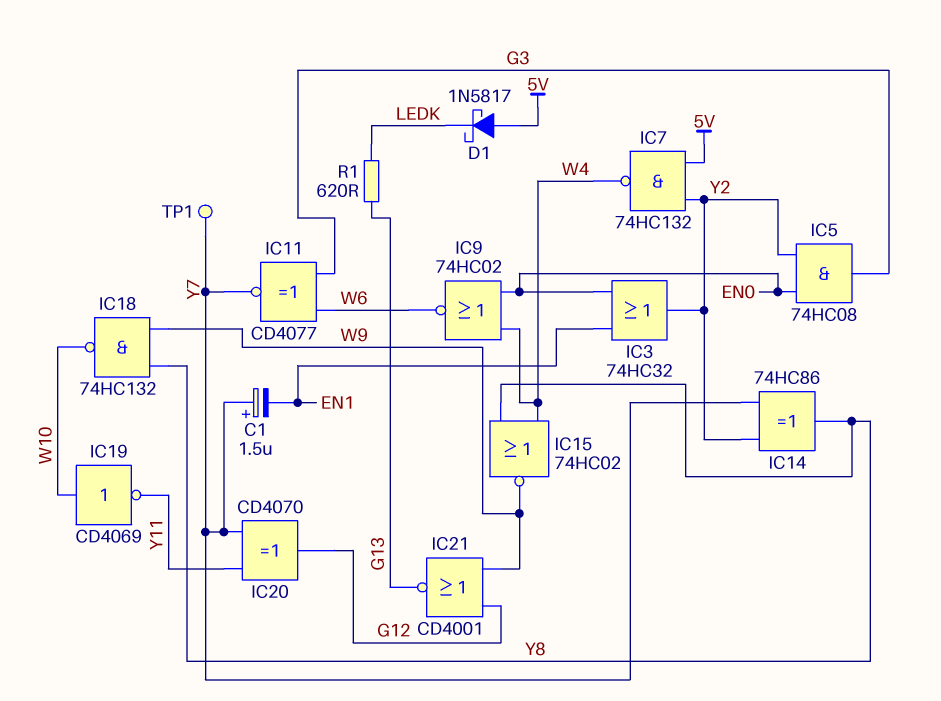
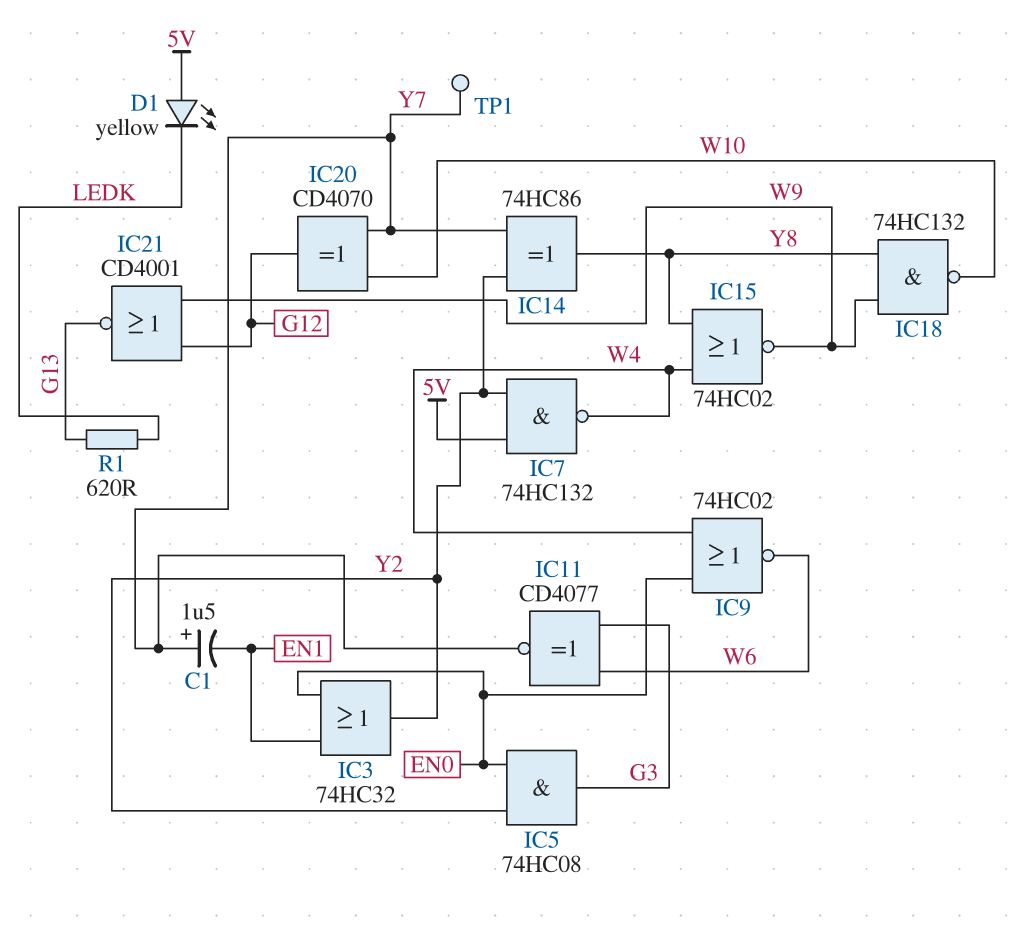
D1: schottky 1N5817 (A 5V, K LEDK) -> LED yellow (A 5V, K LEDK)
IC19: NOT CD4069 (in W10, out Y11) -> none
IC20: XOR CD4070 (in Y7, in Y11, out G12) -> XOR CD4070 (in W10, in Y7, out G12)

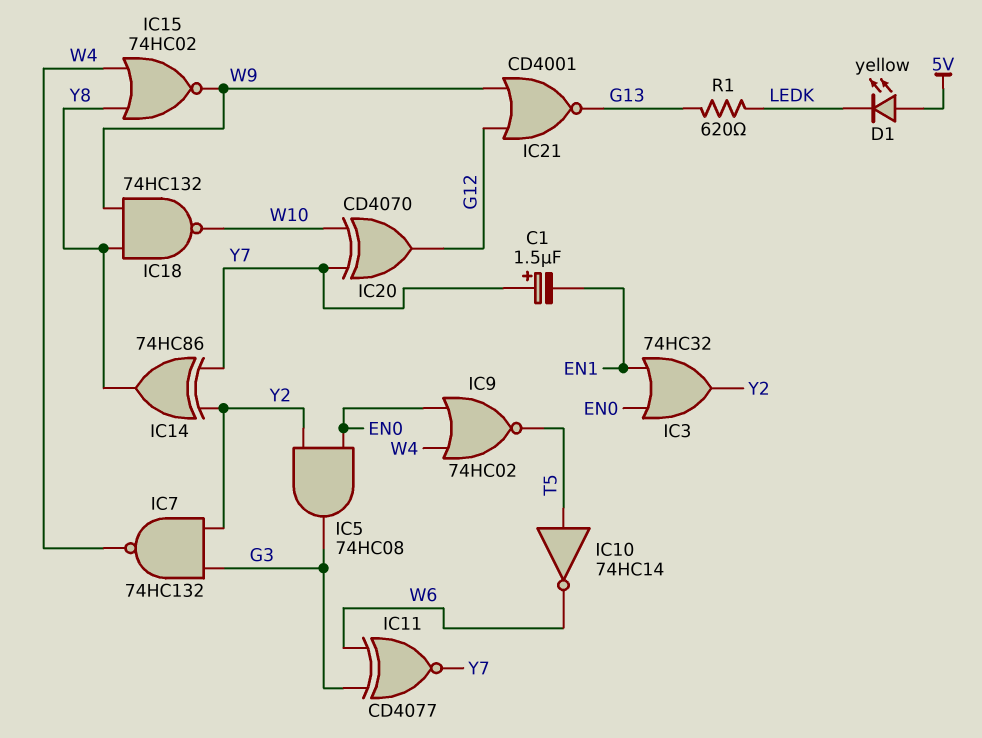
IC7: NAND 74HC132 (in 5V, in Y2, out W4) -> NAND 74HC132 (in G3, in Y2, out W4)
IC9: NOR 74HC02 (in EN0, in W4, out W6) -> NOR 74HC02 (in EN0, in W4, out T5)
IC10: none -> NOT 74HC14 (in T5, out W6)
TP1: test point (Y7) -> none

